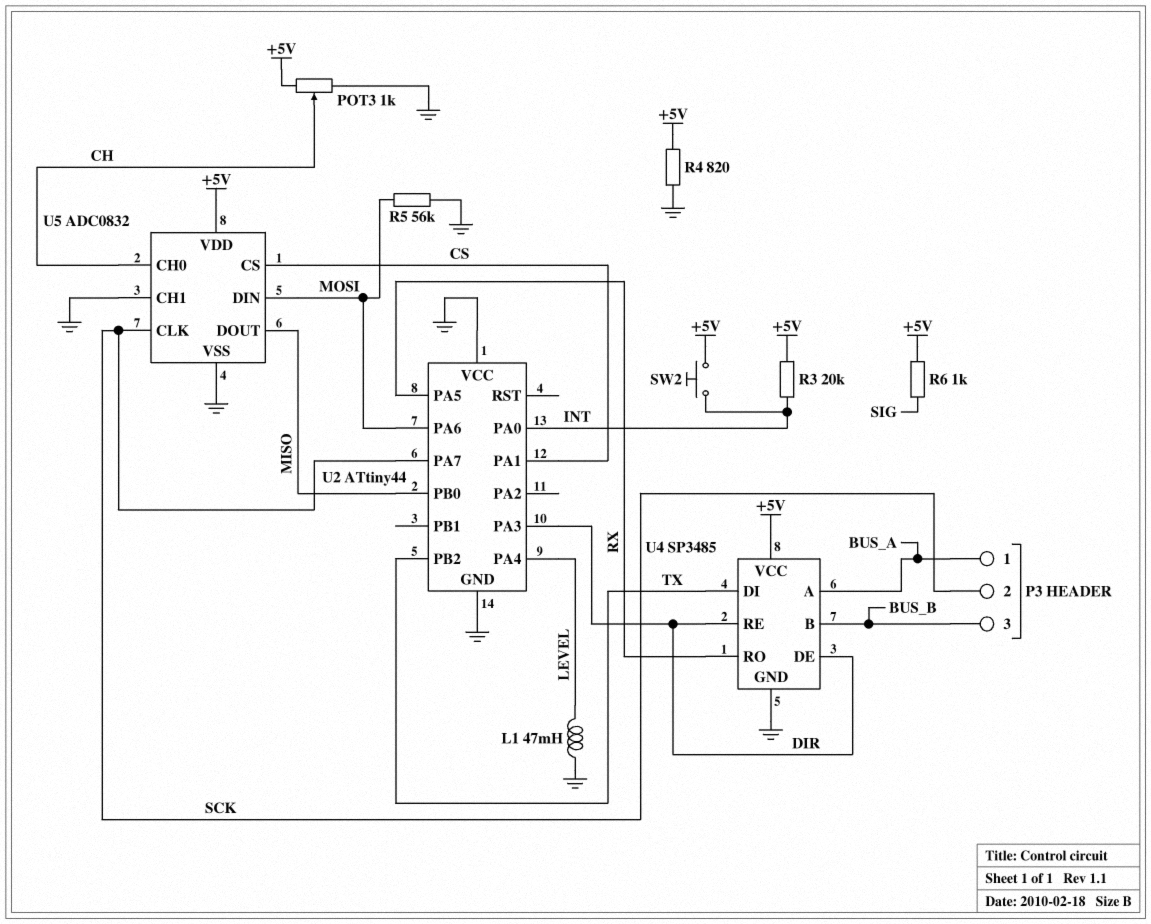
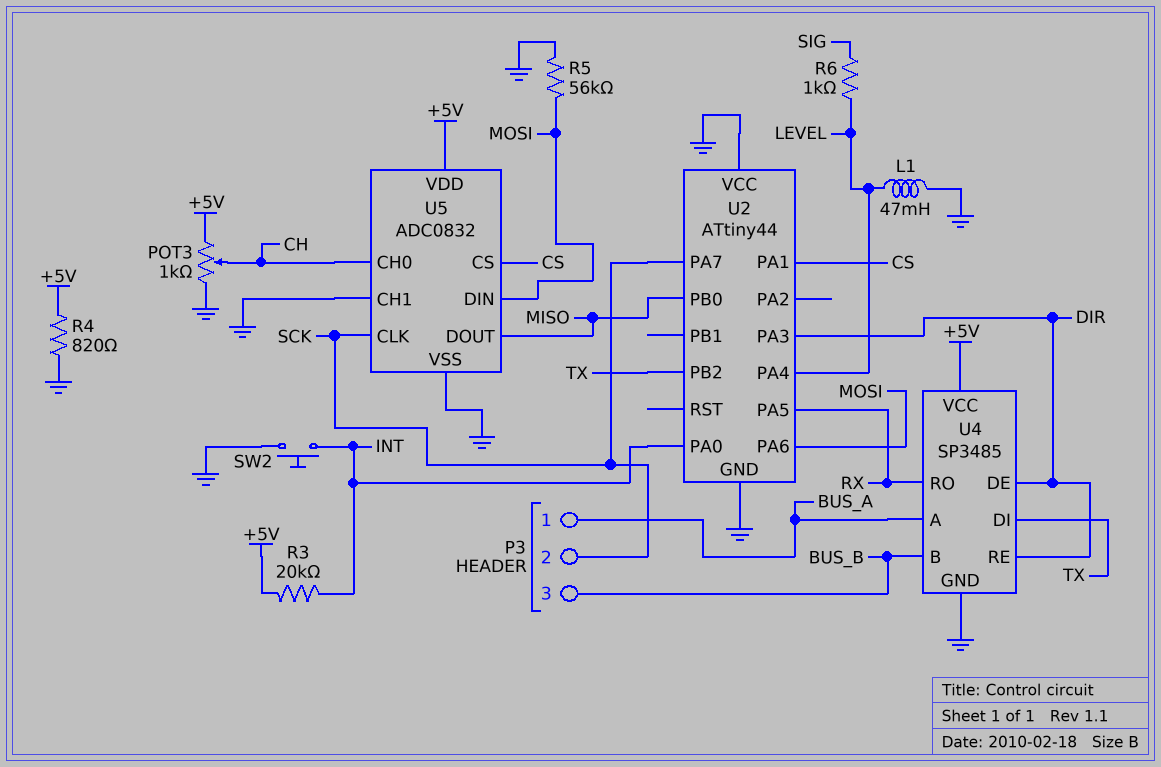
R6: 1k (+5V, SIG) -> 1k (LEVEL, SIG)
SW2: button (+5V, INT) -> button (GND, INT)

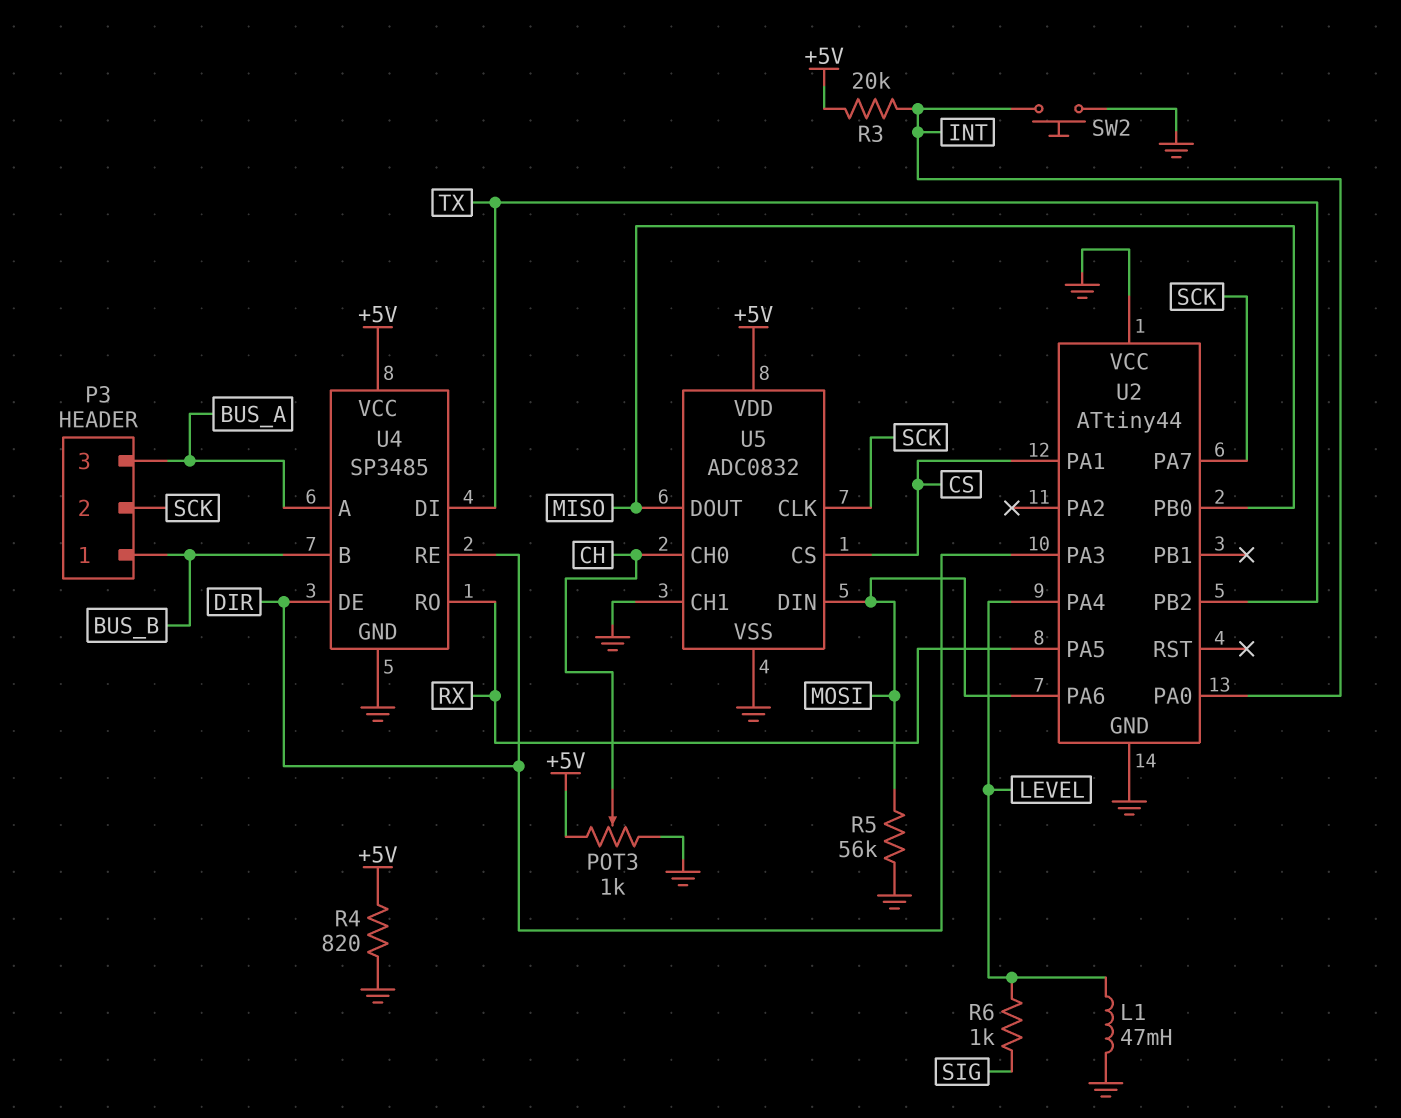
P3 pin 1: BUS_A -> BUS_B
P3 pin 3: BUS_B -> BUS_A

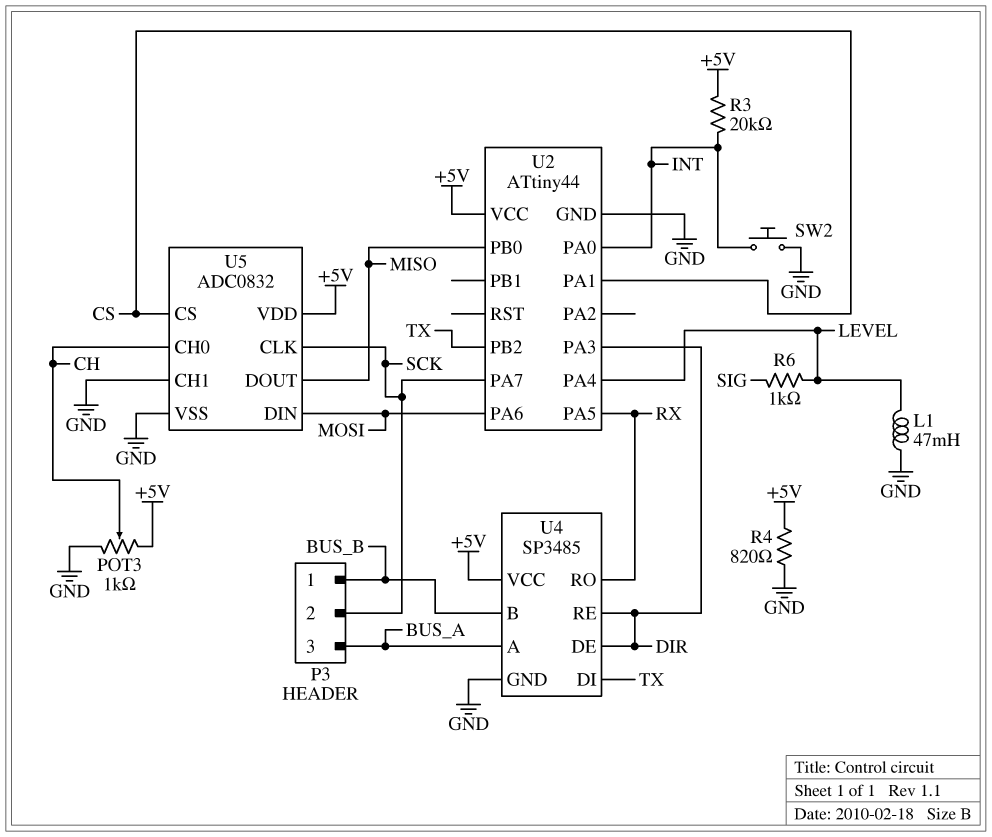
R5: 56k (GND, MOSI) -> none
U2 pin VCC: GND -> +5V

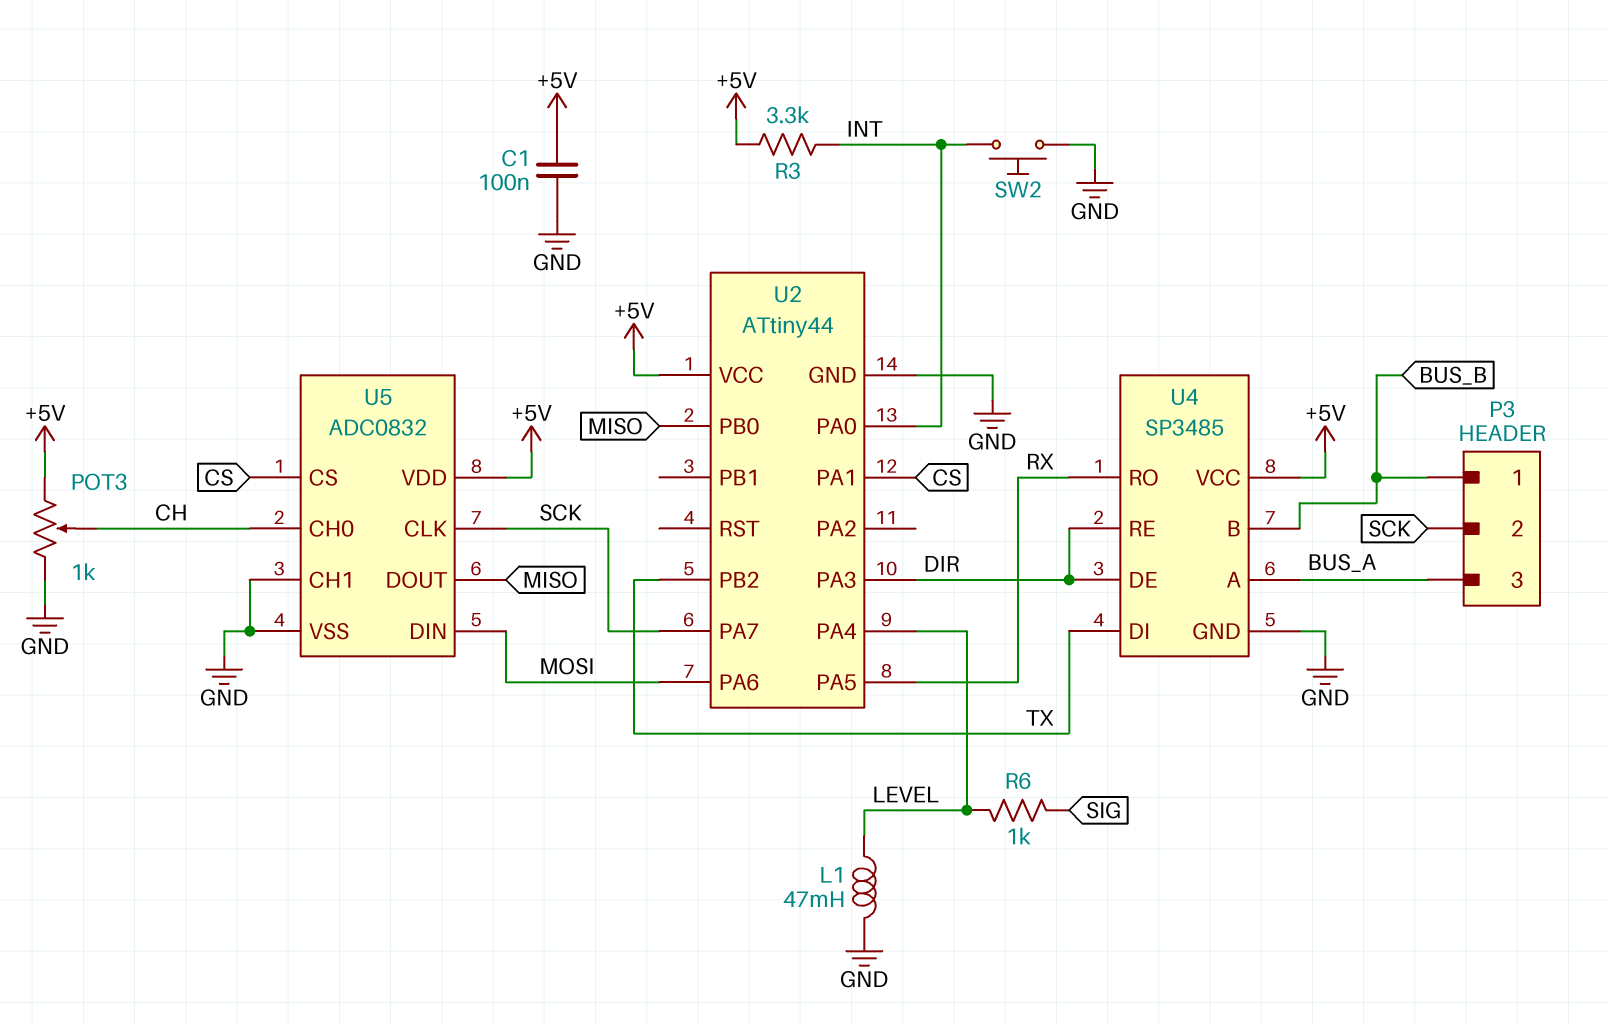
C1: none -> 100nF (+5V, GND)
R3: 20k (+5V, INT) -> 3.3k (+5V, INT)
R4: 820 (+5V, GND) -> none

